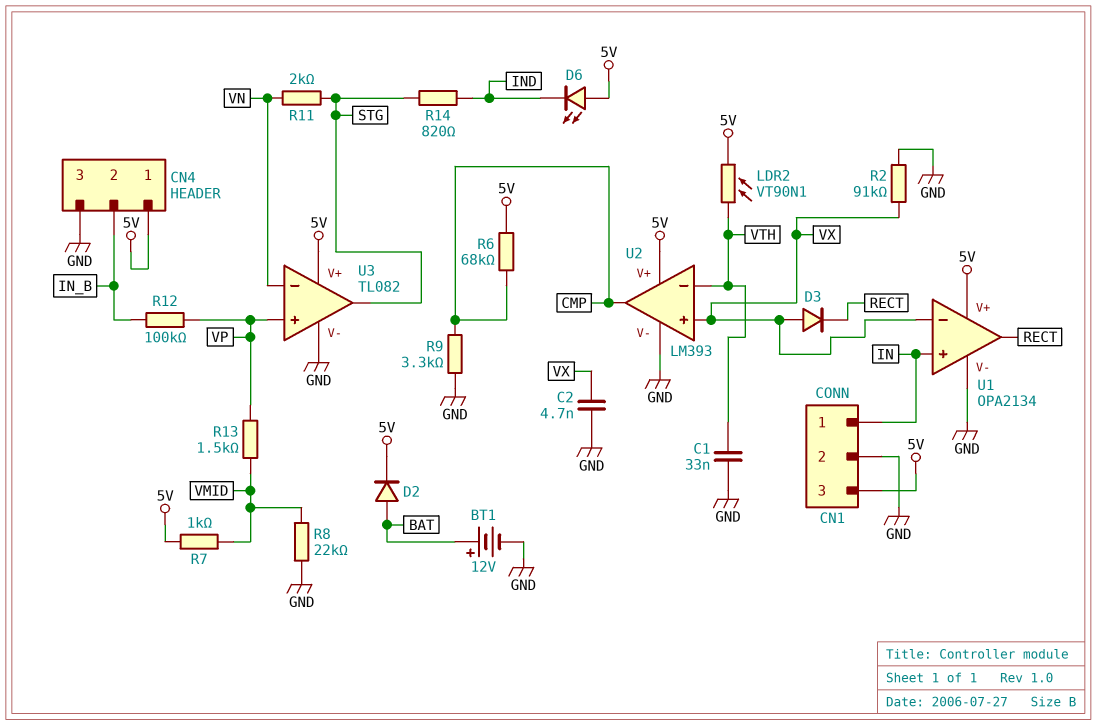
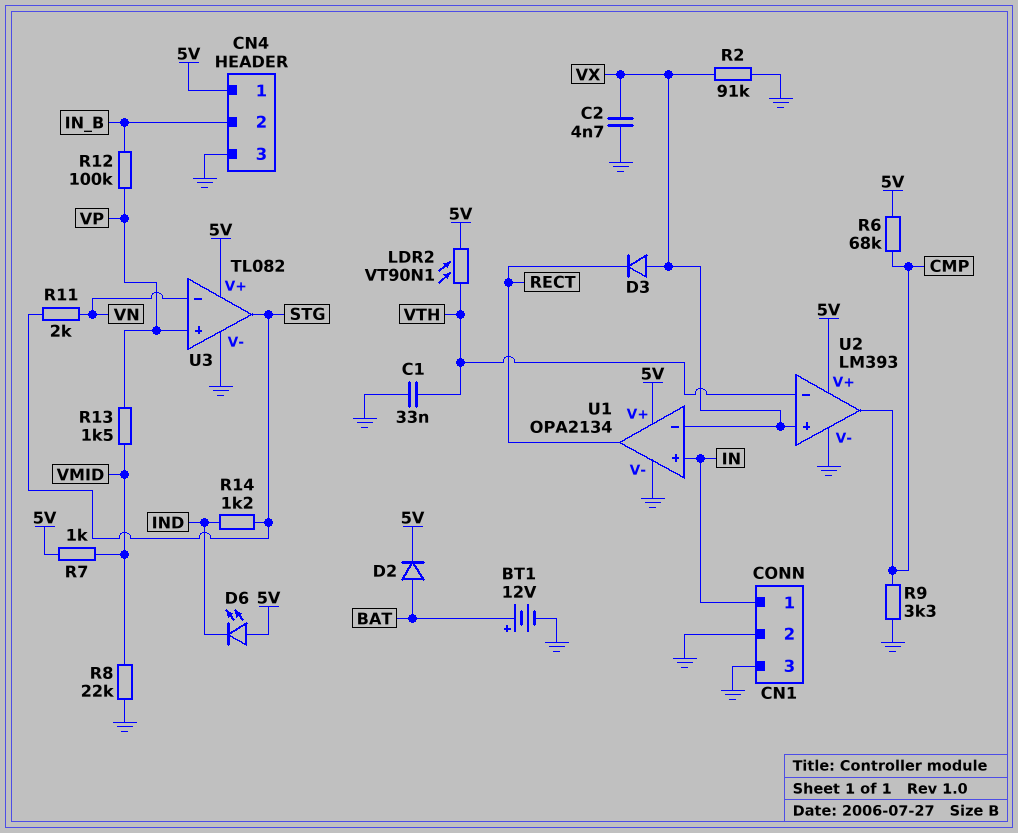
CN1 pin 3: 5V -> GND
R14: 820 (IND, STG) -> 1.2k (IND, STG)

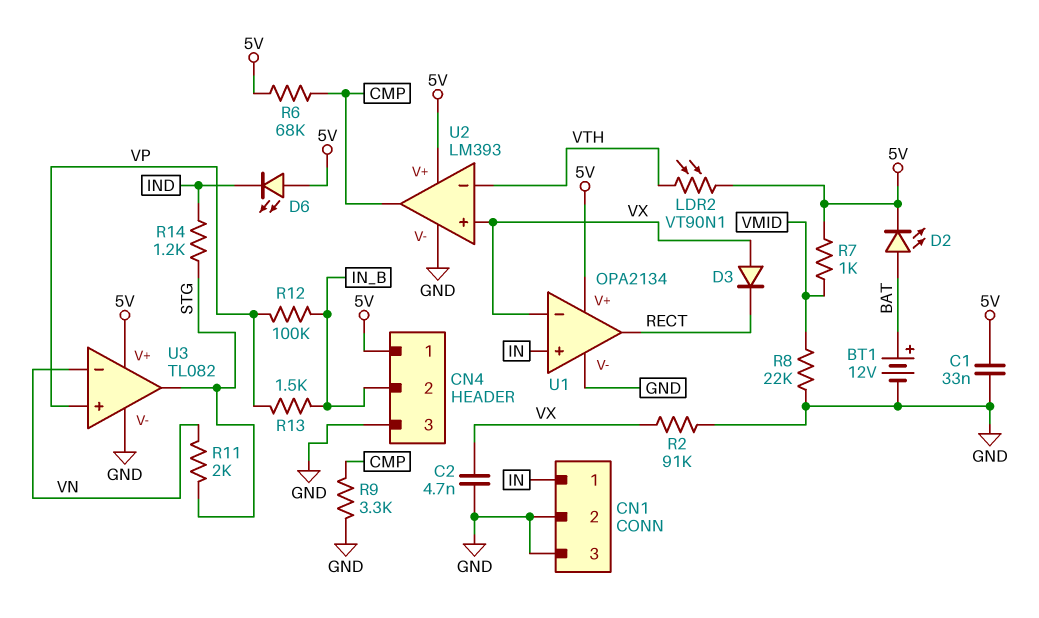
C1: 33nF (GND, VTH) -> 33nF (5V, GND)
D2: diode (A BAT, K 5V) -> LED (A BAT, K 5V)
R13: 1.5k (VMID, VP) -> 1.5k (IN_B, VP)

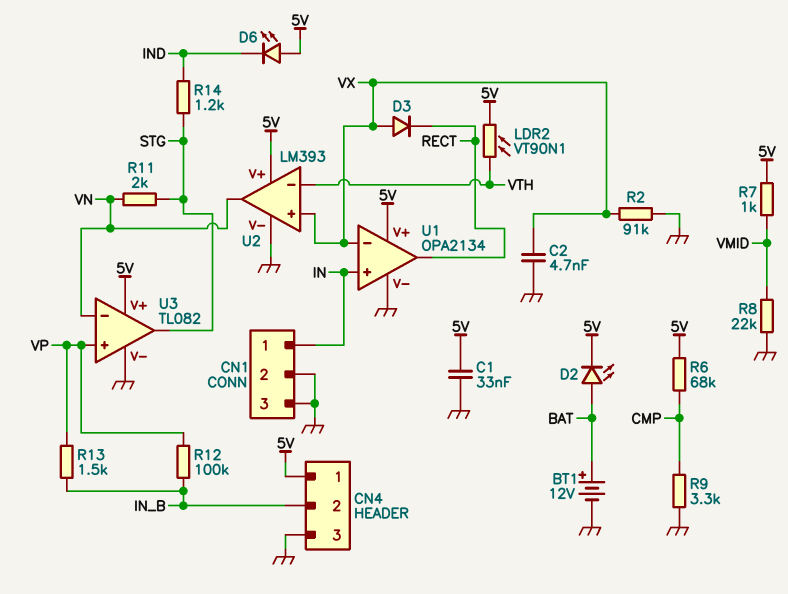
U2 pin out: CMP -> VN

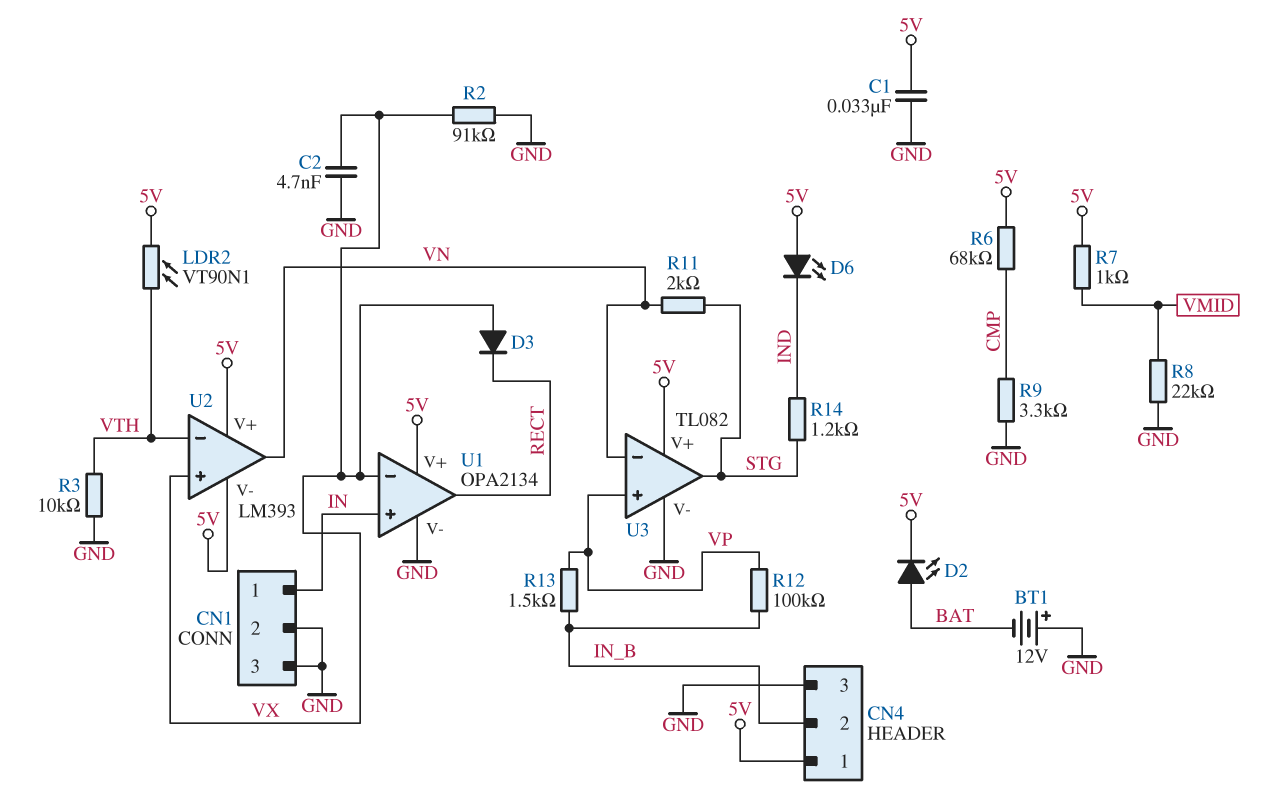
BT1: 12V (plus BAT, minus GND) -> 12V (plus GND, minus BAT)
R3: none -> 10k (GND, VTH)
U2 pin V-: GND -> 5V

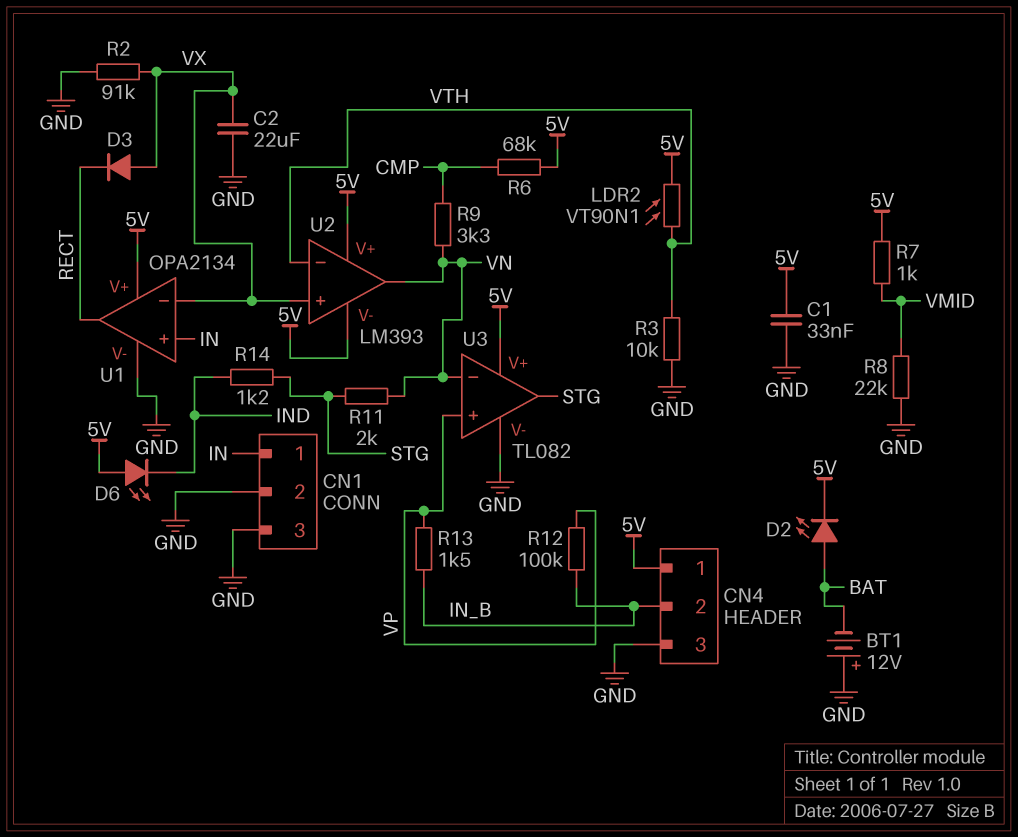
C2: 4.7nF (GND, VX) -> 22uF (GND, VX)
R9: 3.3k (CMP, GND) -> 3.3k (CMP, VN)

